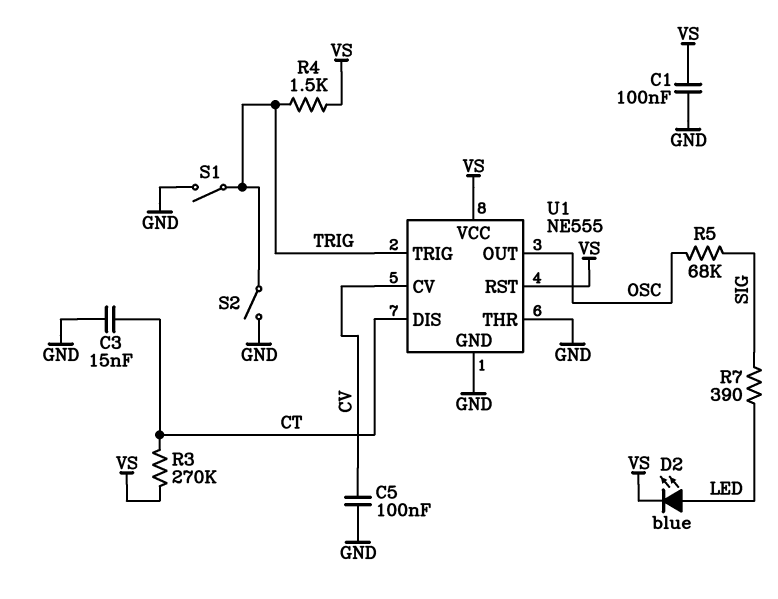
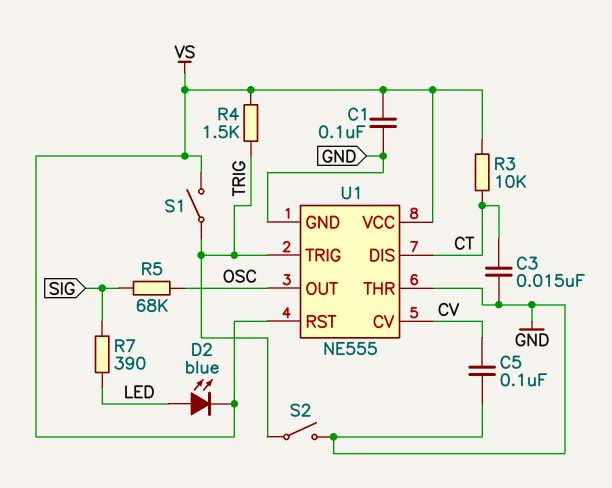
R3: 270k (CT, VS) -> 10k (CT, VS)
S1: switch (GND, TRIG) -> switch (TRIG, VS)

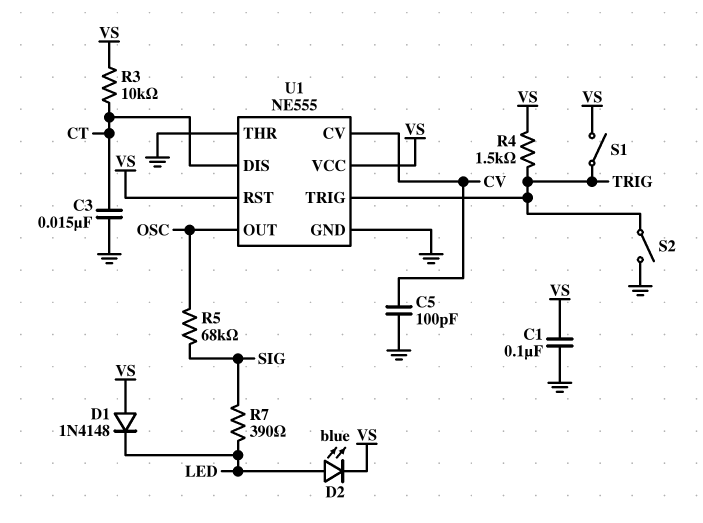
C5: 100nF (CV, GND) -> 100pF (CV, GND)
D1: none -> diode 1N4148 (A VS, K LED)

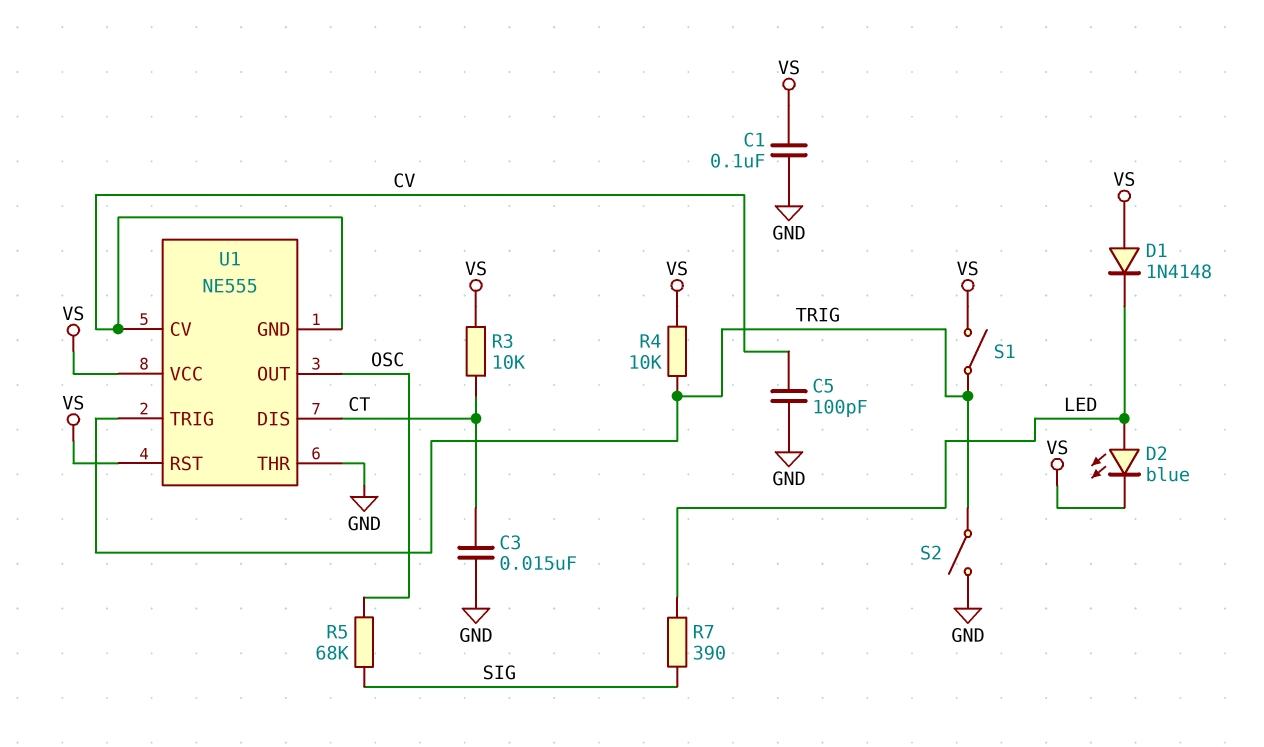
R4: 1.5k (TRIG, VS) -> 10k (TRIG, VS)
U1 pin GND: GND -> CV

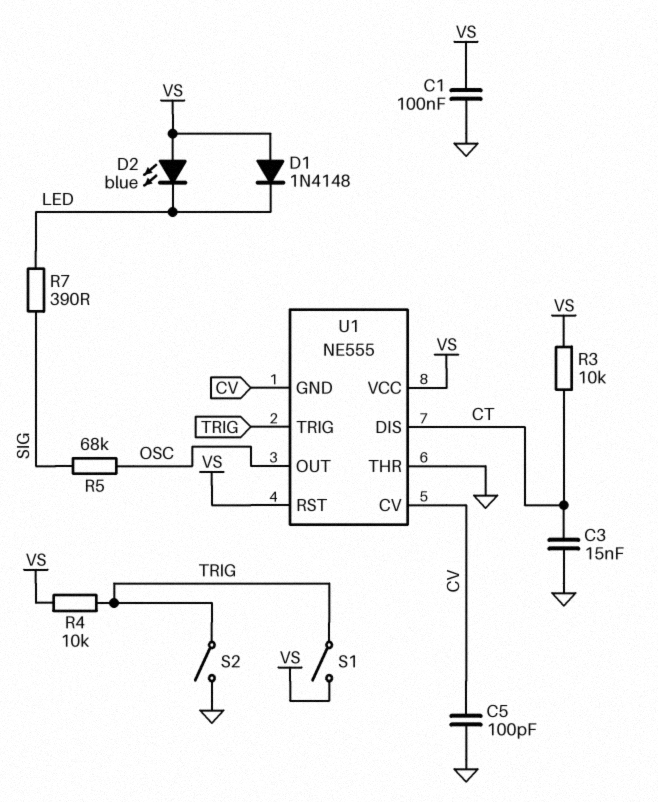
D2: LED blue (A LED, K VS) -> LED blue (A VS, K LED)

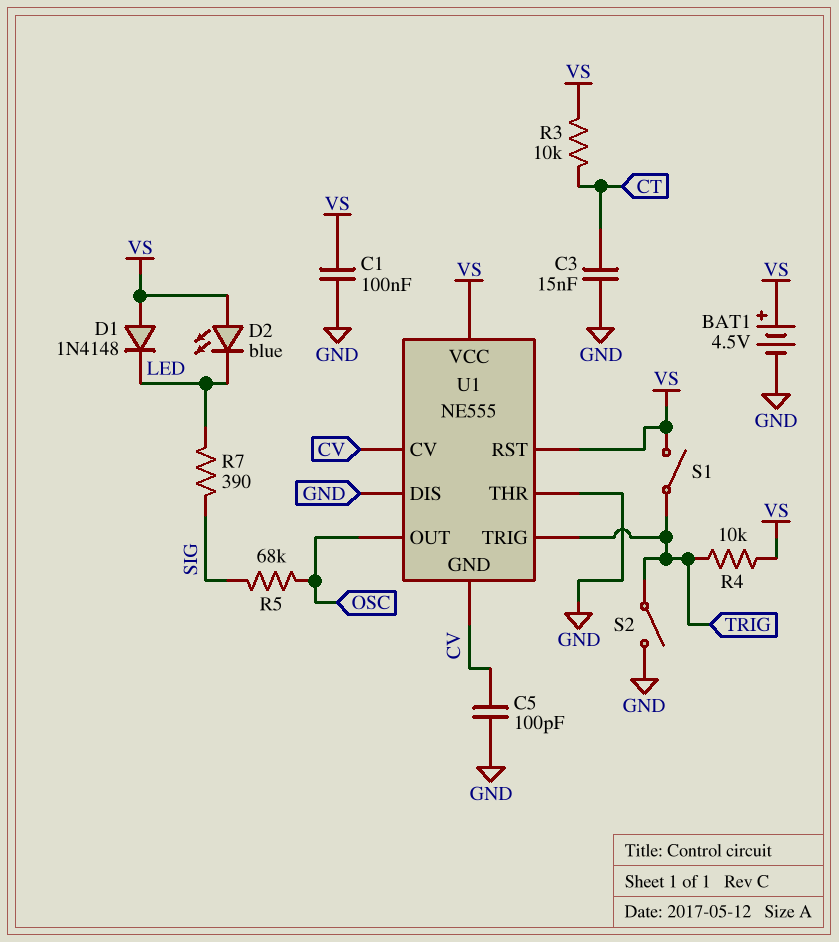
BAT1: none -> 4.5V (plus VS, minus GND)
U1 pin DIS: CT -> GND

